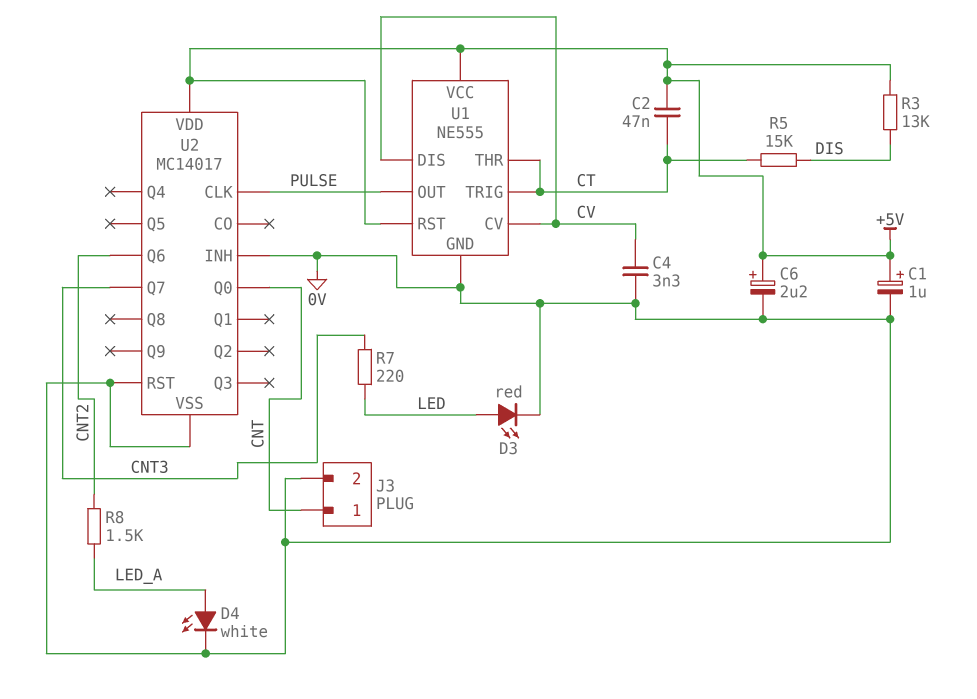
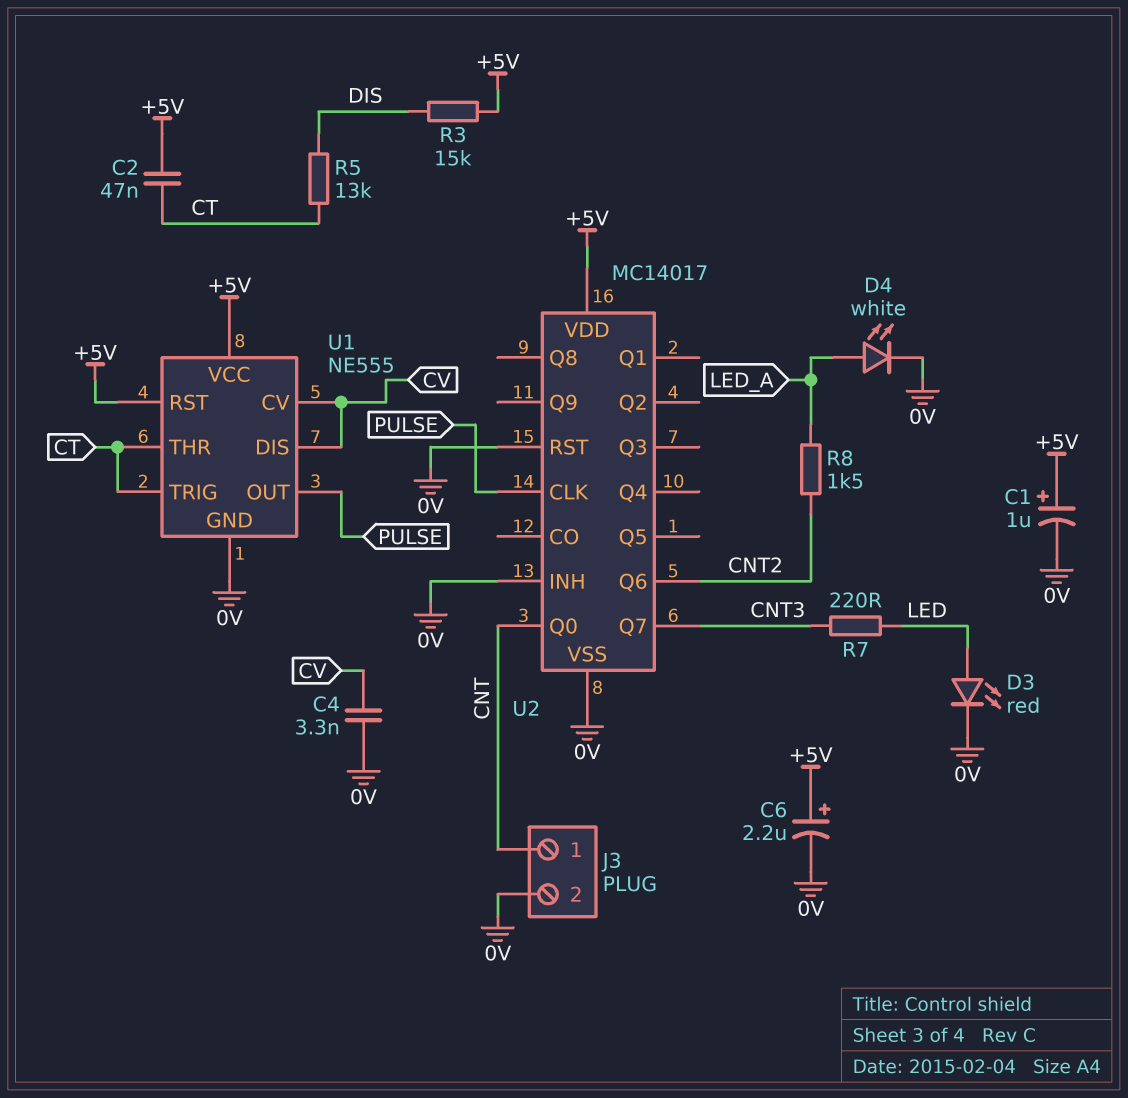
R3: 13k (+5V, DIS) -> 15k (+5V, DIS)
R5: 15k (CT, DIS) -> 13k (CT, DIS)

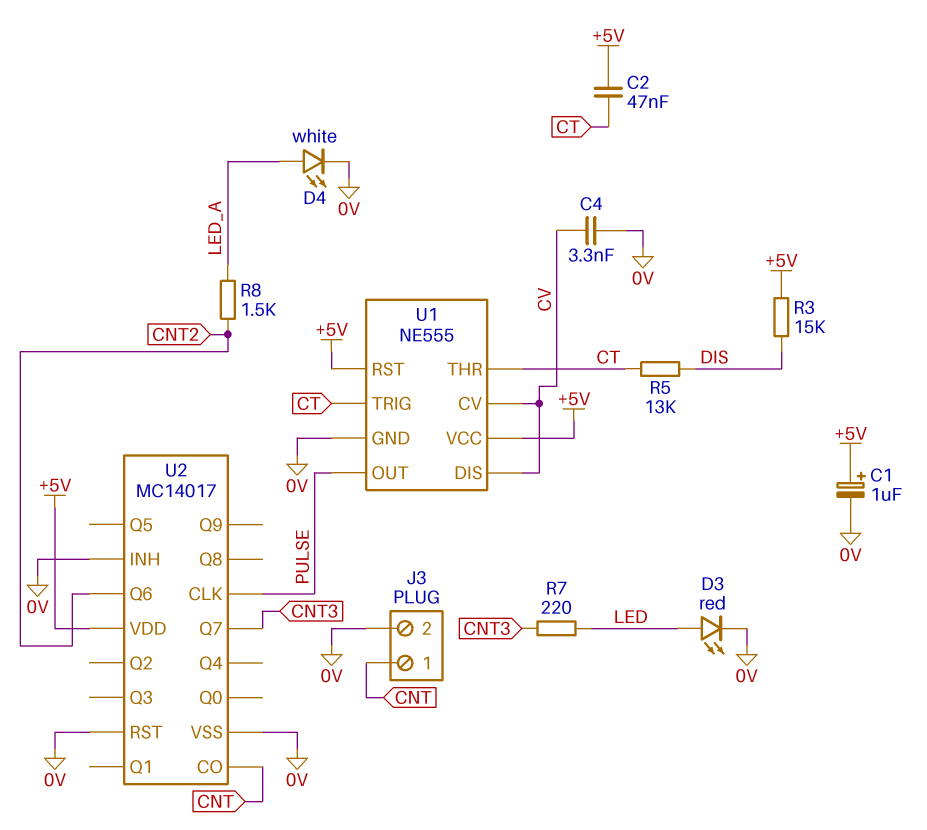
C6: 2.2uF (plus +5V, minus 0V) -> none
U2 pin CO: none -> CNT
U2 pin Q0: CNT -> none

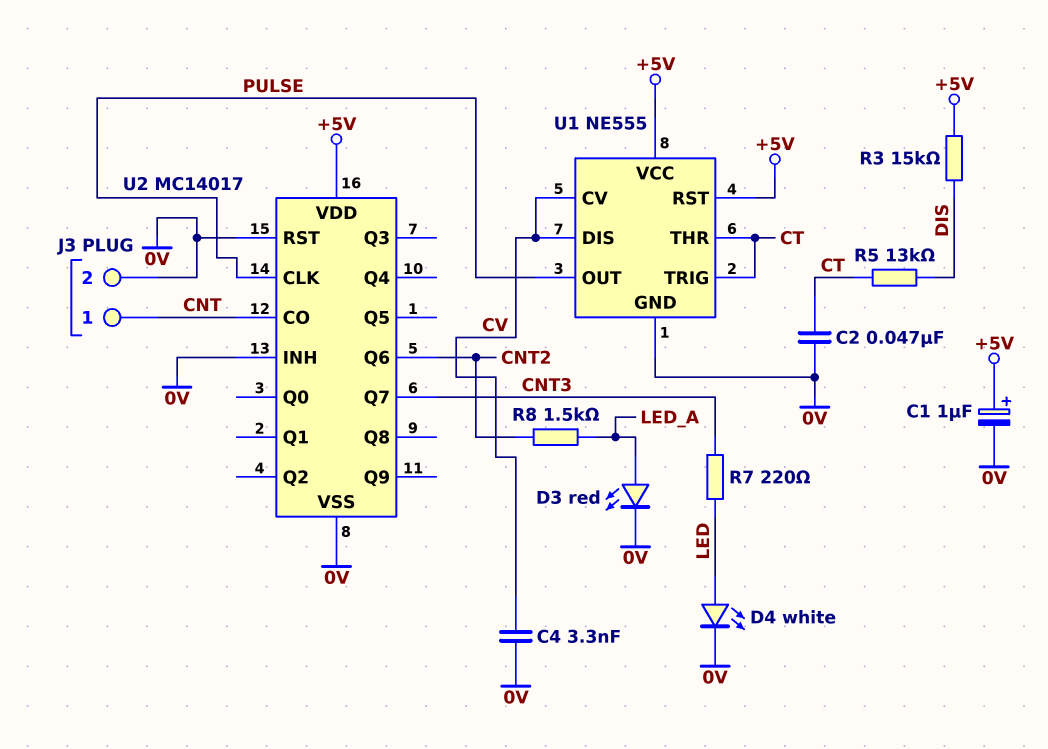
C2: 47nF (+5V, CT) -> 47nF (0V, CT)
D3: LED red (A LED, K 0V) -> LED red (A LED_A, K 0V)
D4: LED white (A LED_A, K 0V) -> LED white (A LED, K 0V)

